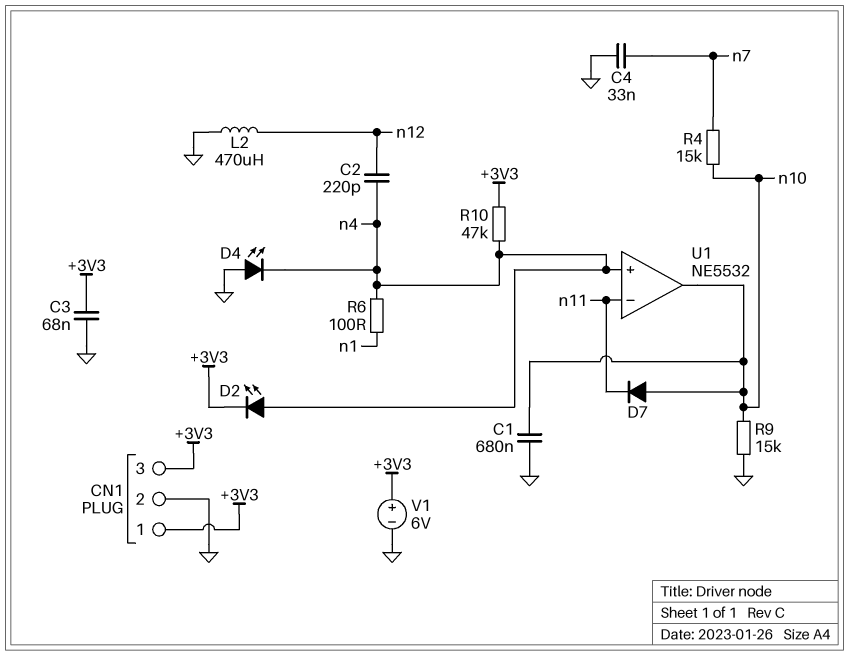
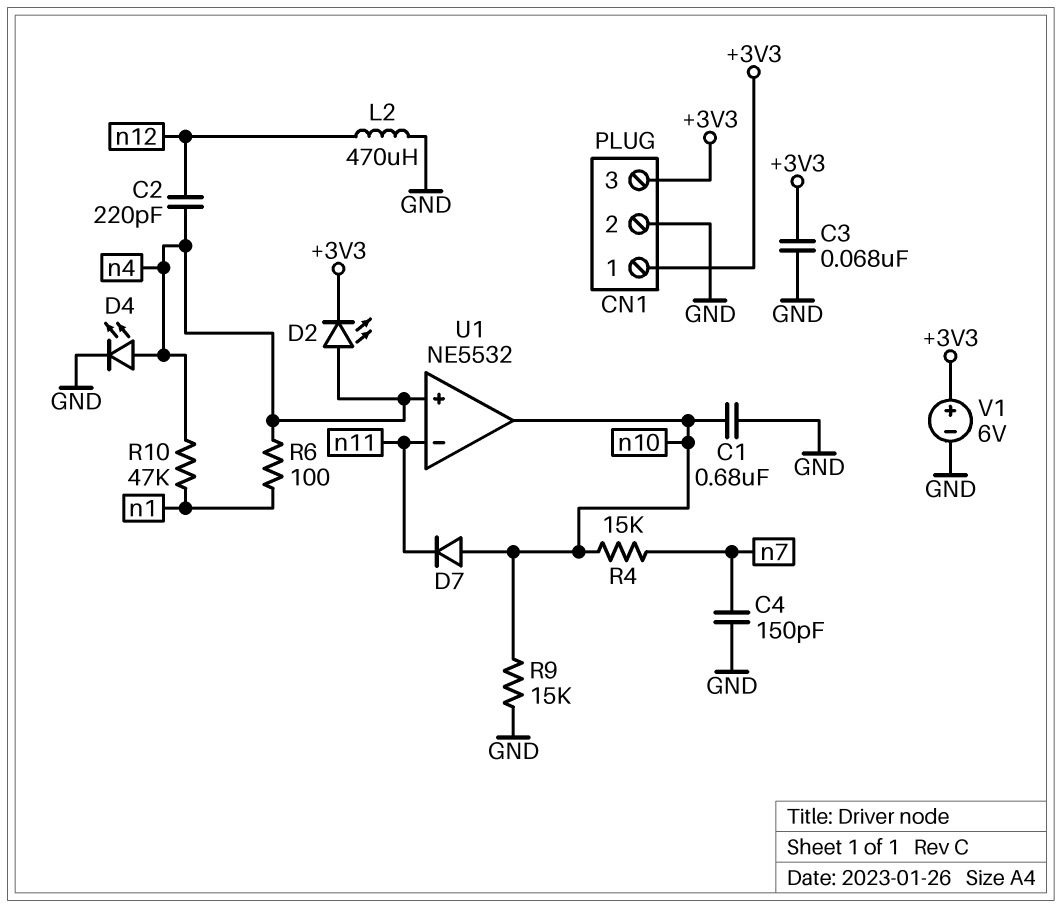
C4: 33nF (GND, n7) -> 150pF (GND, n7)
D4: LED (A GND, K n4) -> LED (A n4, K GND)
R10: 47k (+3V3, n4) -> 47k (n1, n4)

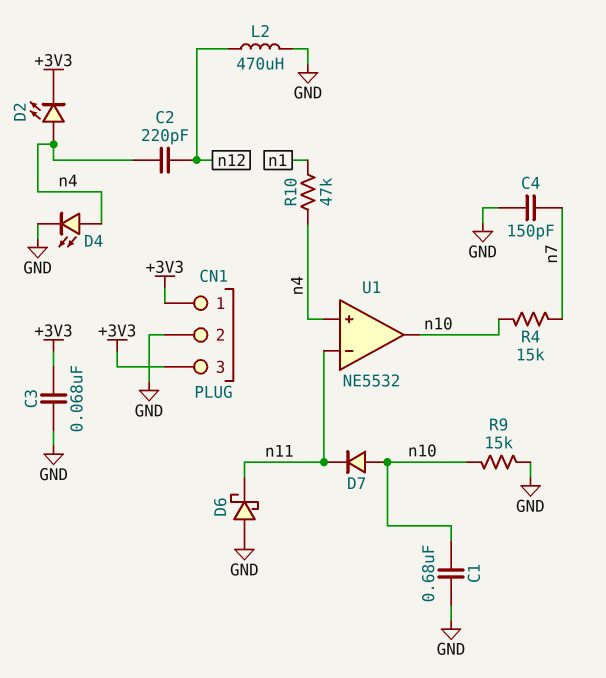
D6: none -> schottky (A GND, K n11)
R6: 100 (n1, n4) -> none
V1: 6V (plus +3V3, minus GND) -> none

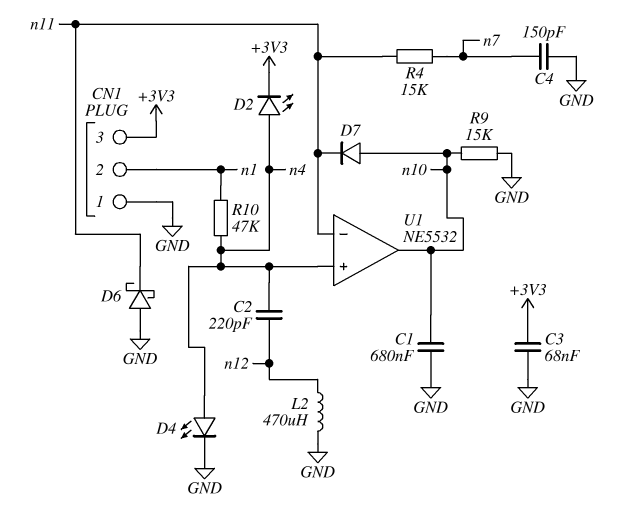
CN1 pin 1: +3V3 -> GND
CN1 pin 2: GND -> n1
R4: 15k (n7, n10) -> 15k (n7, n11)

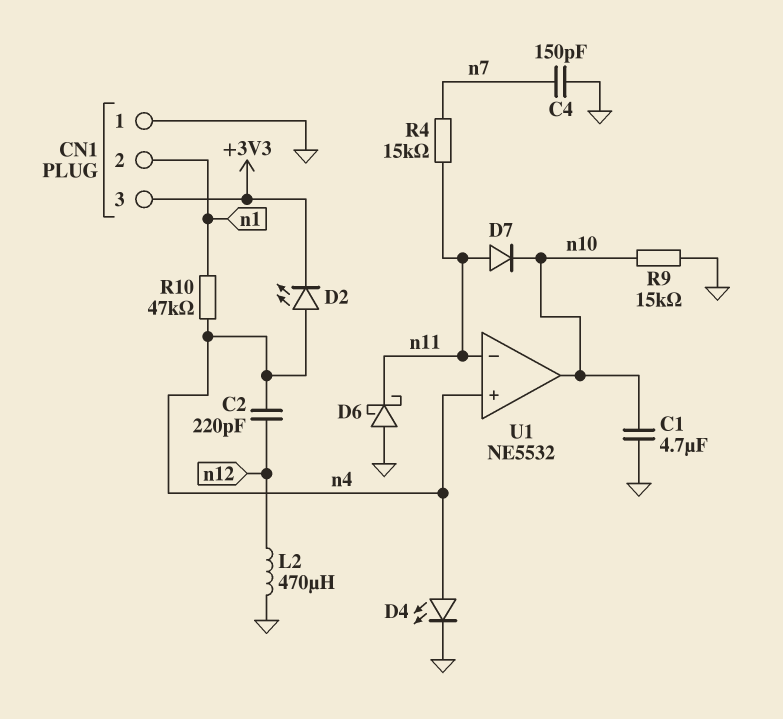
C1: 680nF (GND, n10) -> 4.7uF (GND, n10)
C3: 68nF (+3V3, GND) -> none
D7: diode (A n10, K n11) -> diode (A n11, K n10)

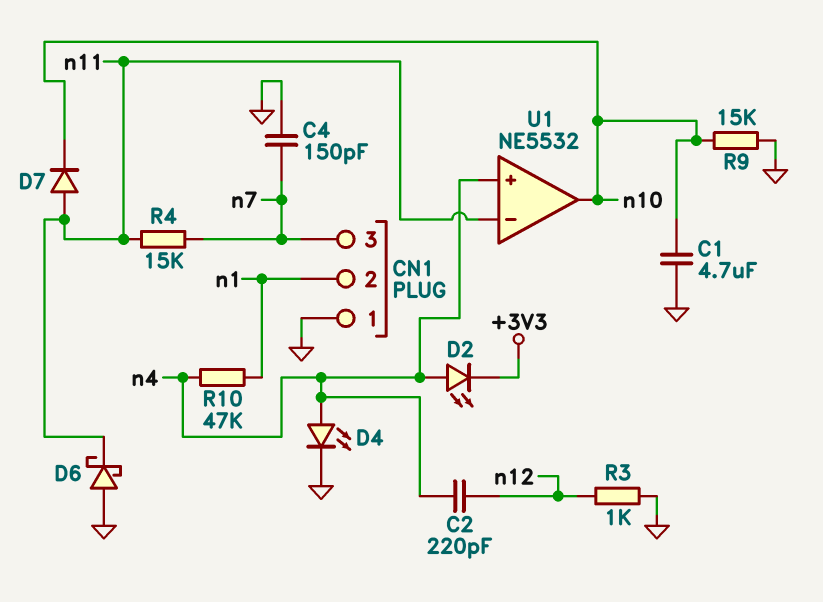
CN1 pin 3: +3V3 -> n7
L2: 470uH (GND, n12) -> none
R3: none -> 1k (GND, n12)

